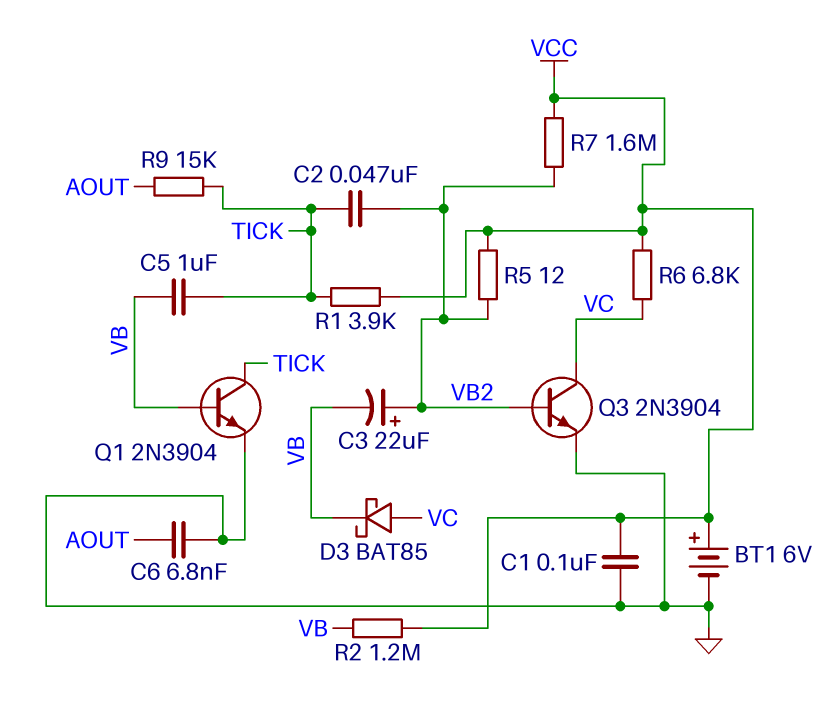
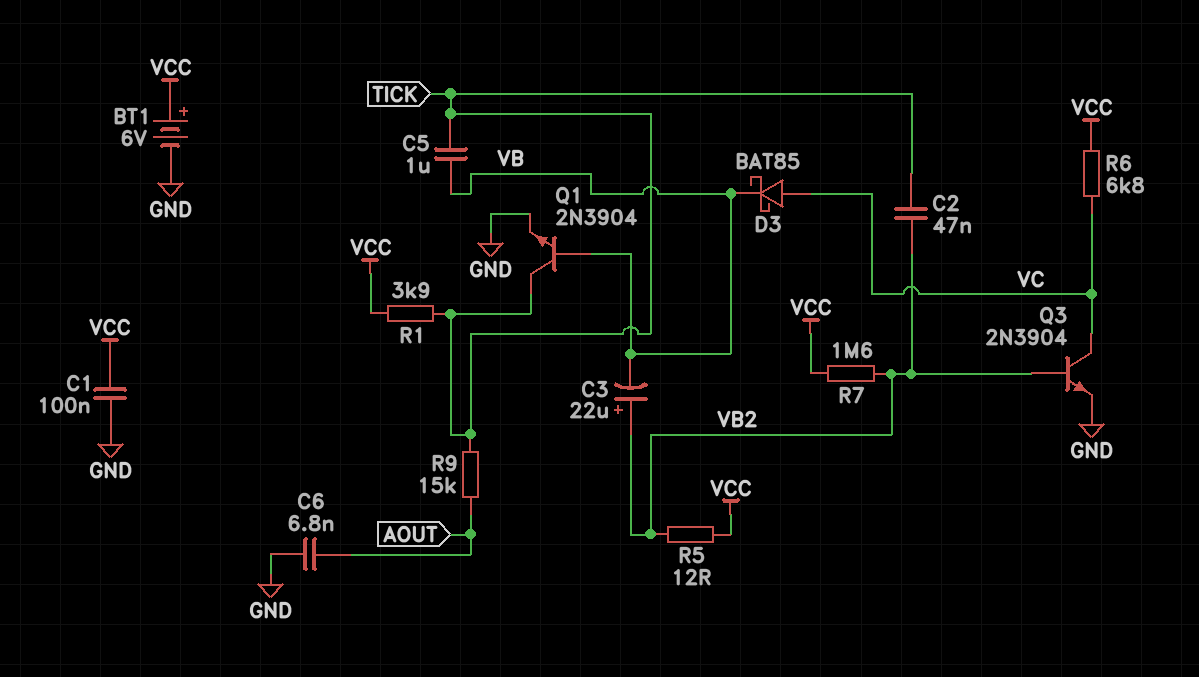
R2: 1.2M (VB, VCC) -> none

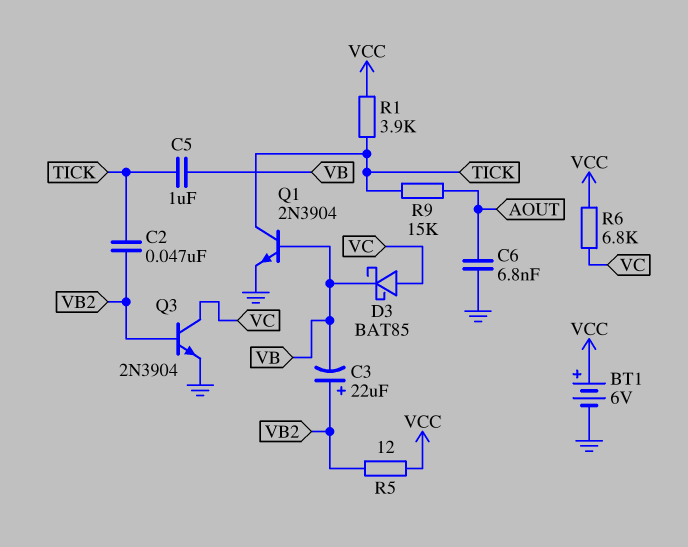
C1: 100nF (GND, VCC) -> none
R7: 1.6M (VB2, VCC) -> none

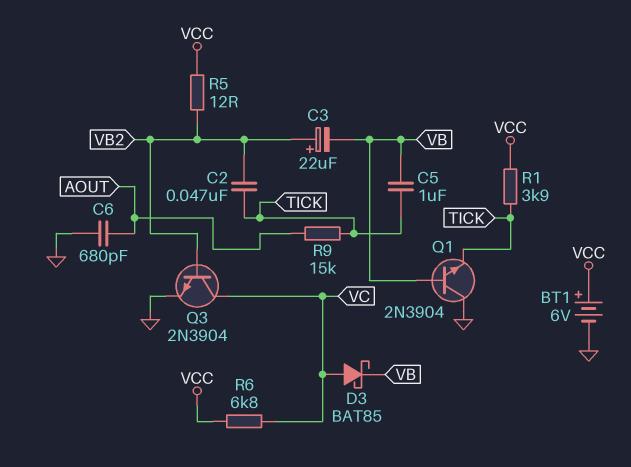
C6: 6.8nF (AOUT, GND) -> 680pF (AOUT, GND)
Q1: NPN 2N3904 (B VB, C TICK, E GND) -> NPN 2N3904 (B VB, C GND, E TICK)

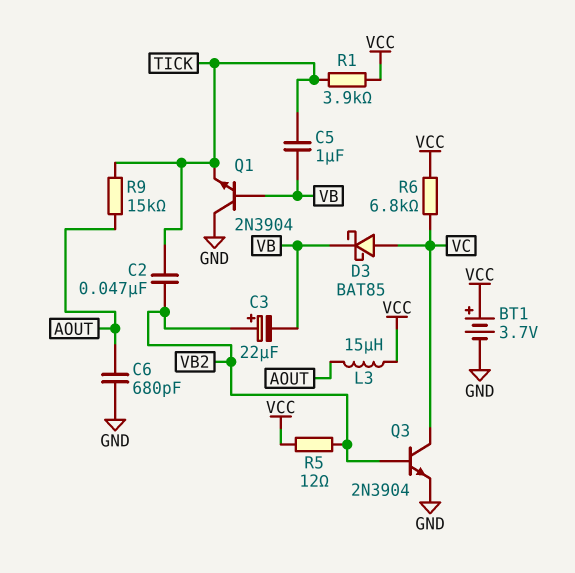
BT1: 6V (plus VCC, minus GND) -> 3.7V (plus VCC, minus GND)
L3: none -> 15uH (AOUT, VCC)

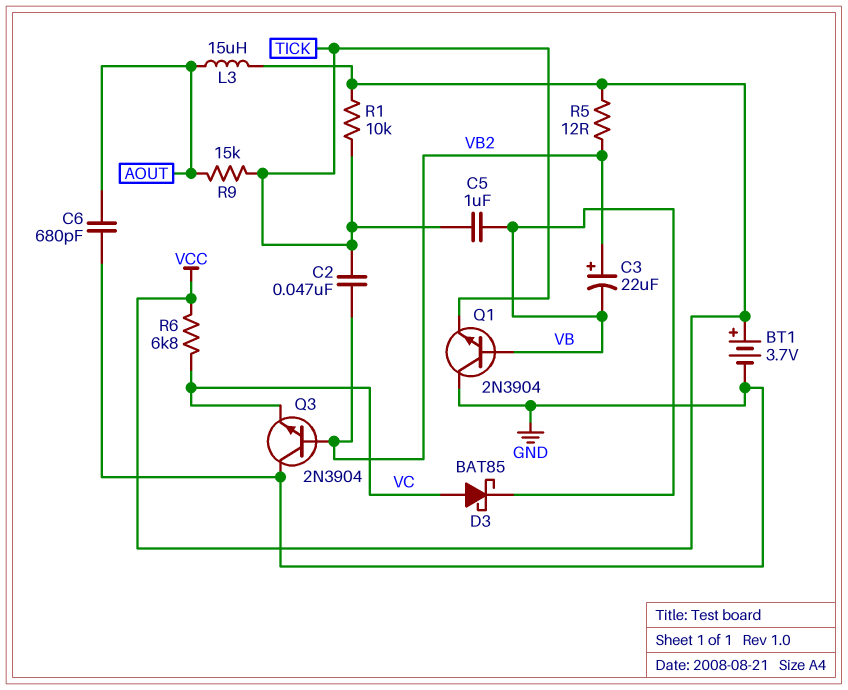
Q3: NPN 2N3904 (B VB2, C VC, E GND) -> NPN 2N3904 (B VB2, C GND, E VC)
R1: 3.9k (TICK, VCC) -> 10k (TICK, VCC)

